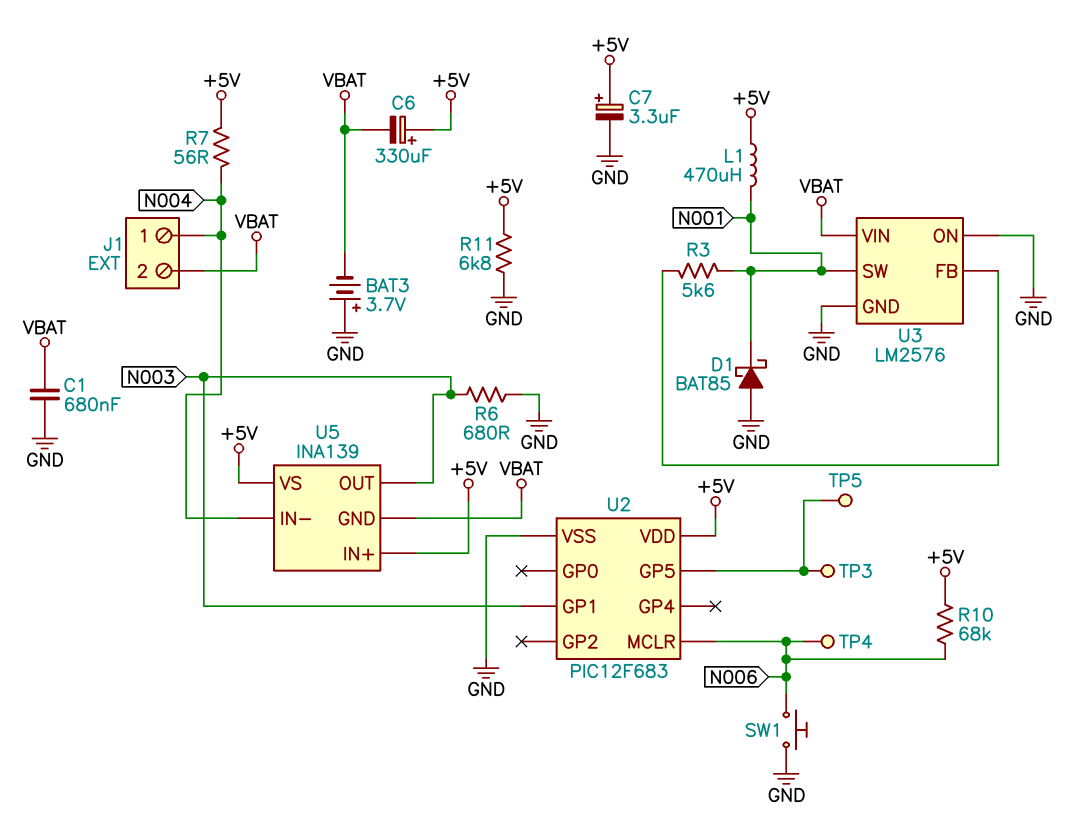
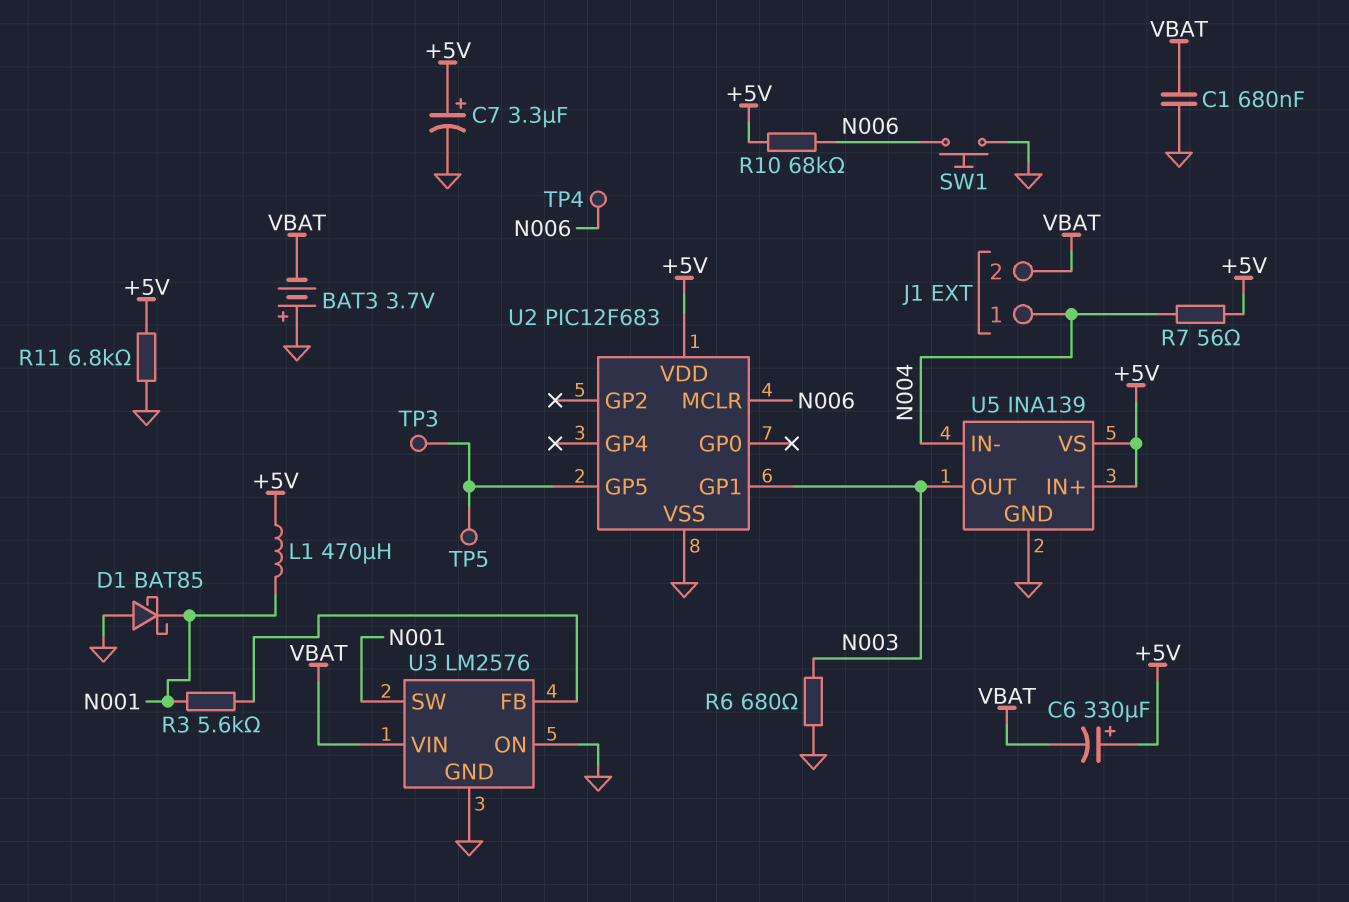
U5 pin GND: VBAT -> GND

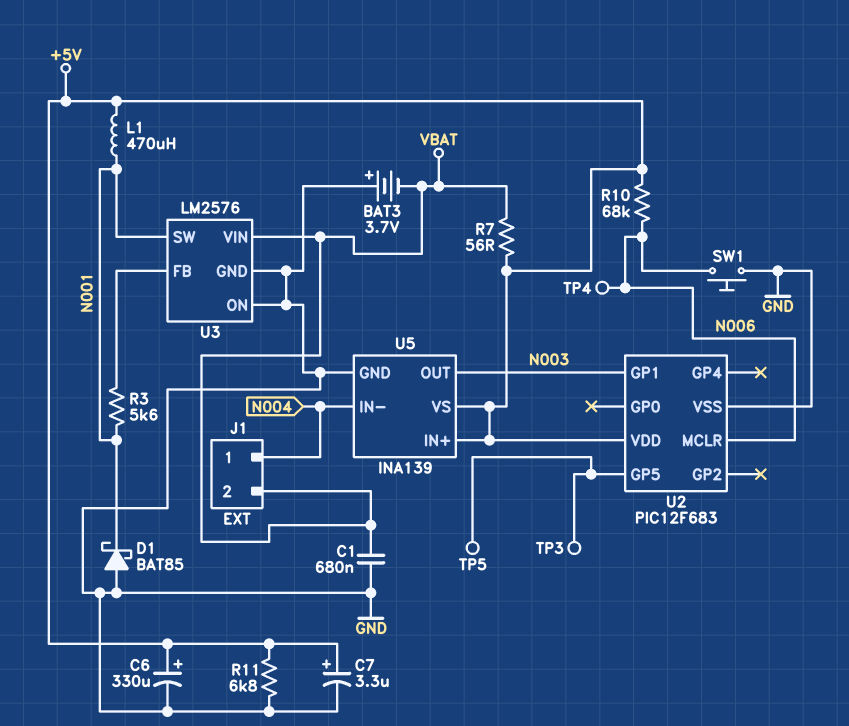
C6: 330uF (plus +5V, minus VBAT) -> 330uF (plus +5V, minus GND)
R6: 680 (GND, N003) -> none
R7: 56 (+5V, N004) -> 56 (+5V, VBAT)

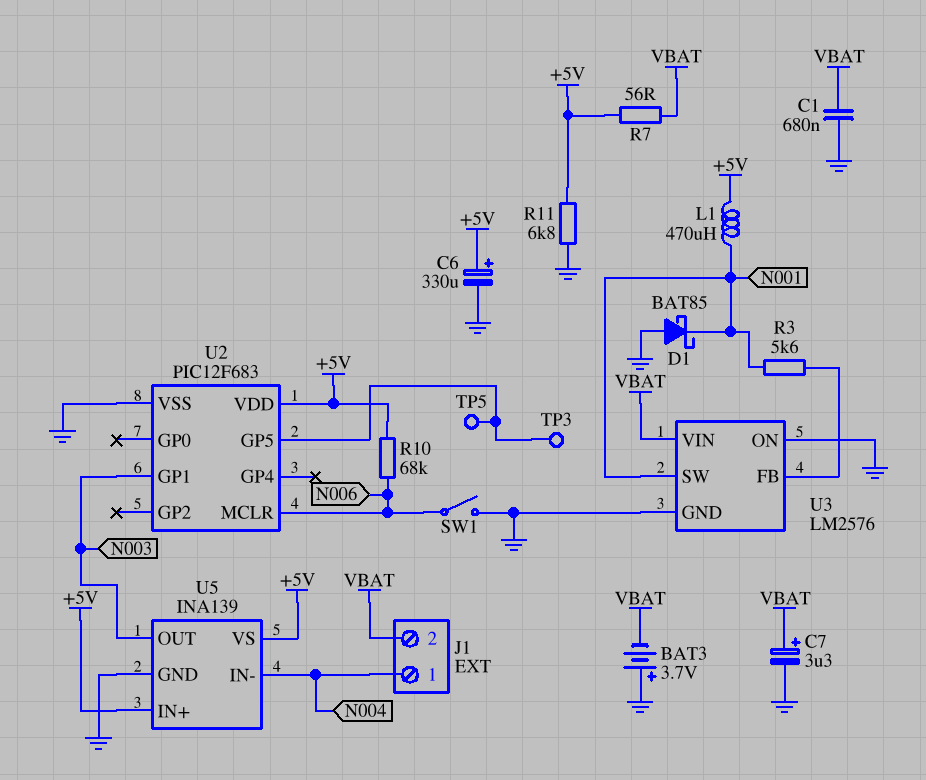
C7: 3.3uF (plus +5V, minus GND) -> 3.3uF (plus VBAT, minus GND)
SW1: button (GND, N006) -> switch (GND, N006)
TP4: test point (N006) -> none

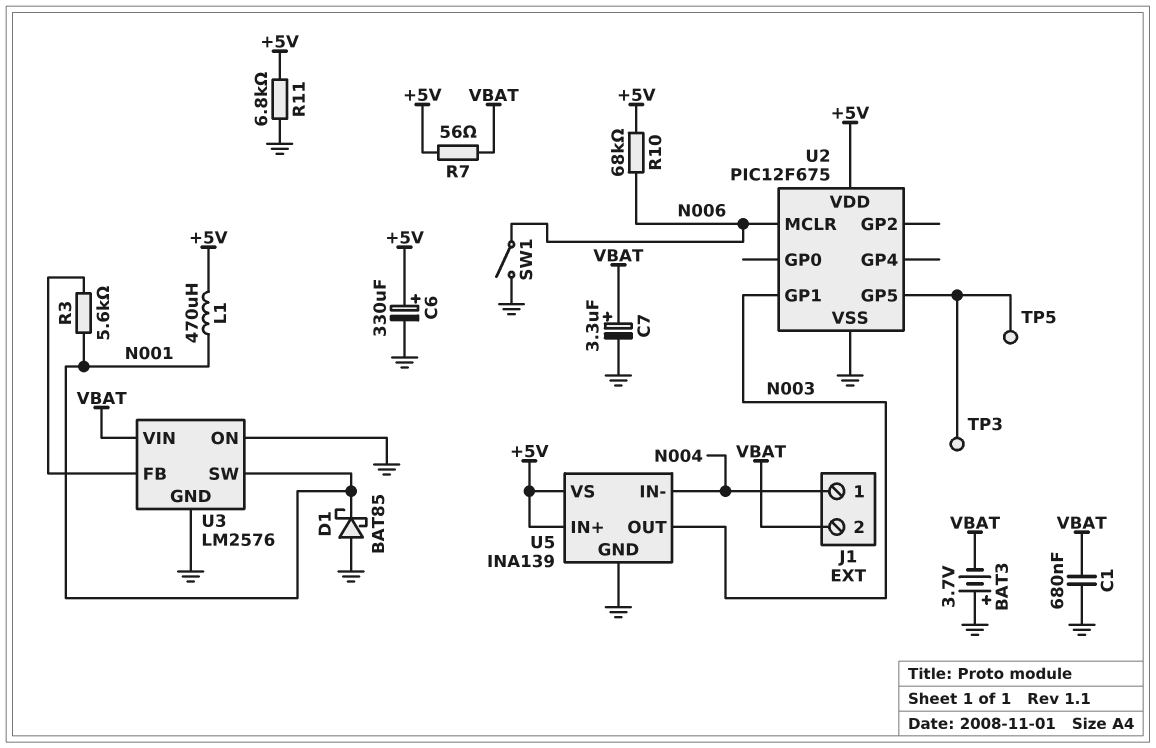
U2: PIC12F683 -> PIC12F675

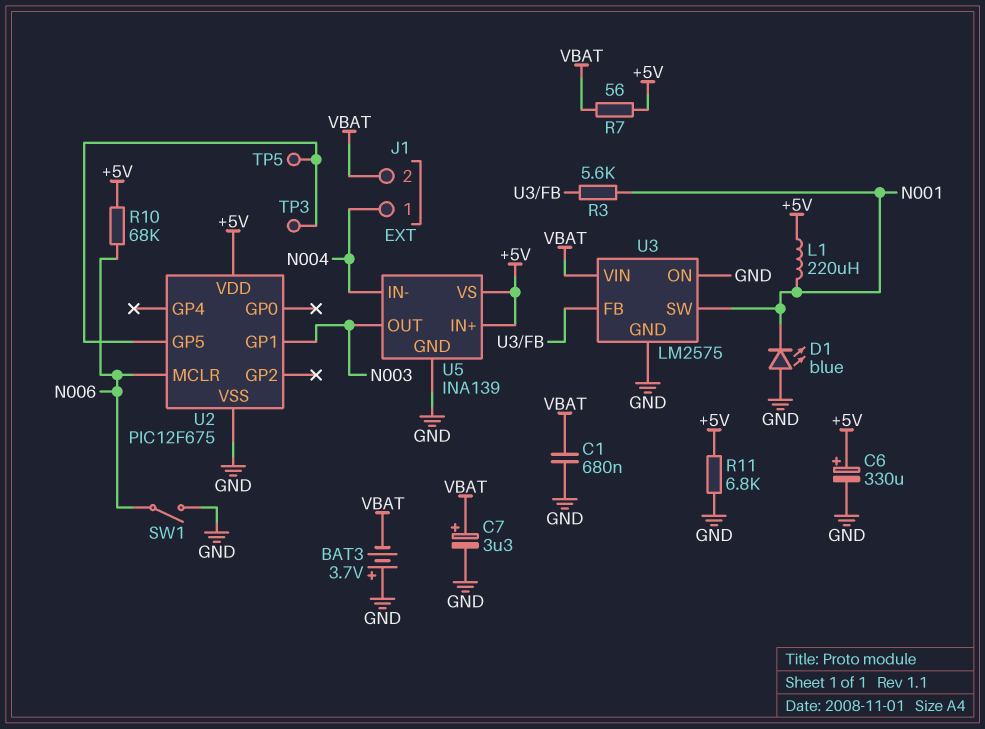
D1: schottky BAT85 (A GND, K N001) -> LED blue (A GND, K N001)
L1: 470uH (+5V, N001) -> 220uH (+5V, N001)
U3: LM2576 -> LM2575

